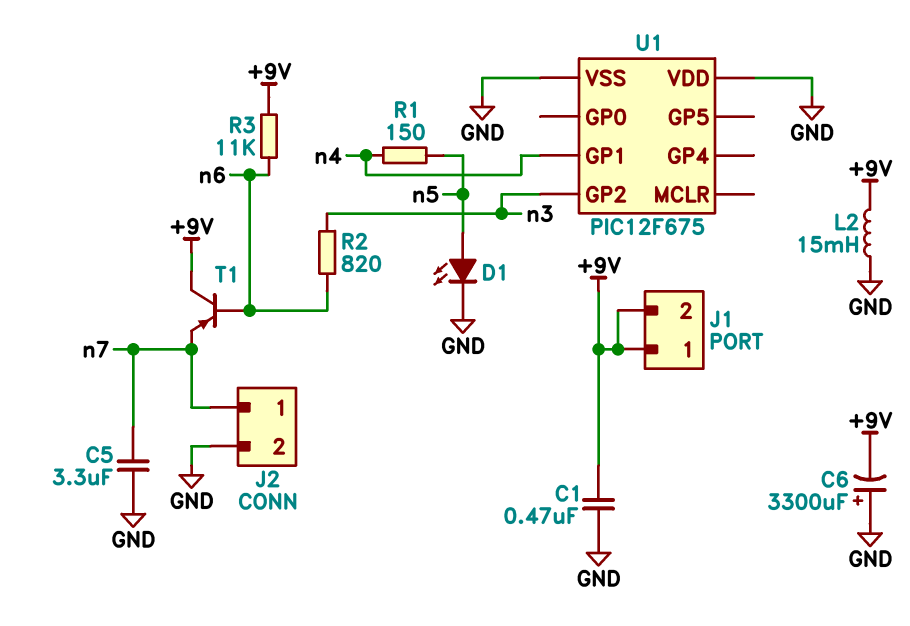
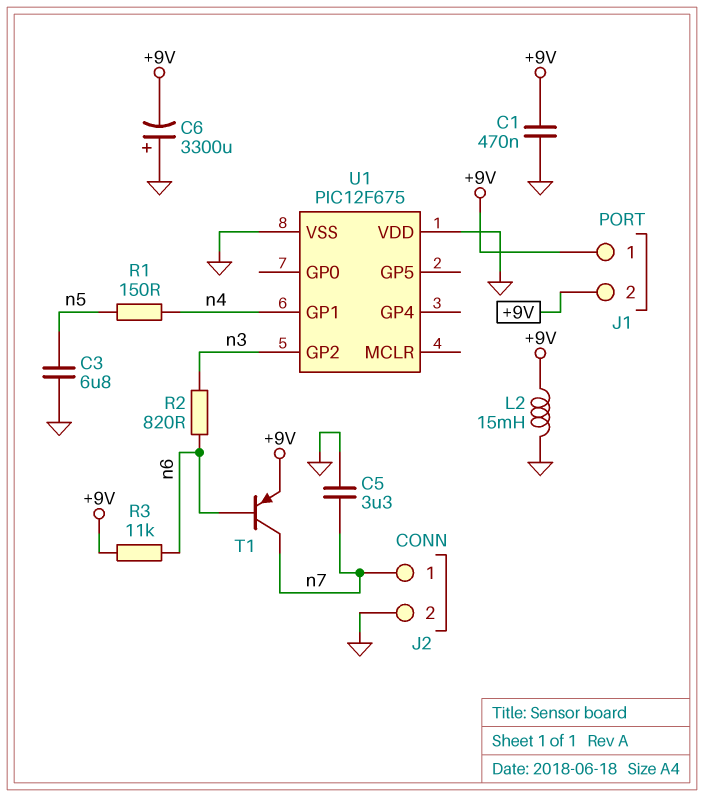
C3: none -> 6.8uF (GND, n5)
D1: LED (A n5, K GND) -> none
T1: PNP (B n6, C +9V, E n7) -> PNP (B n6, C n7, E +9V)

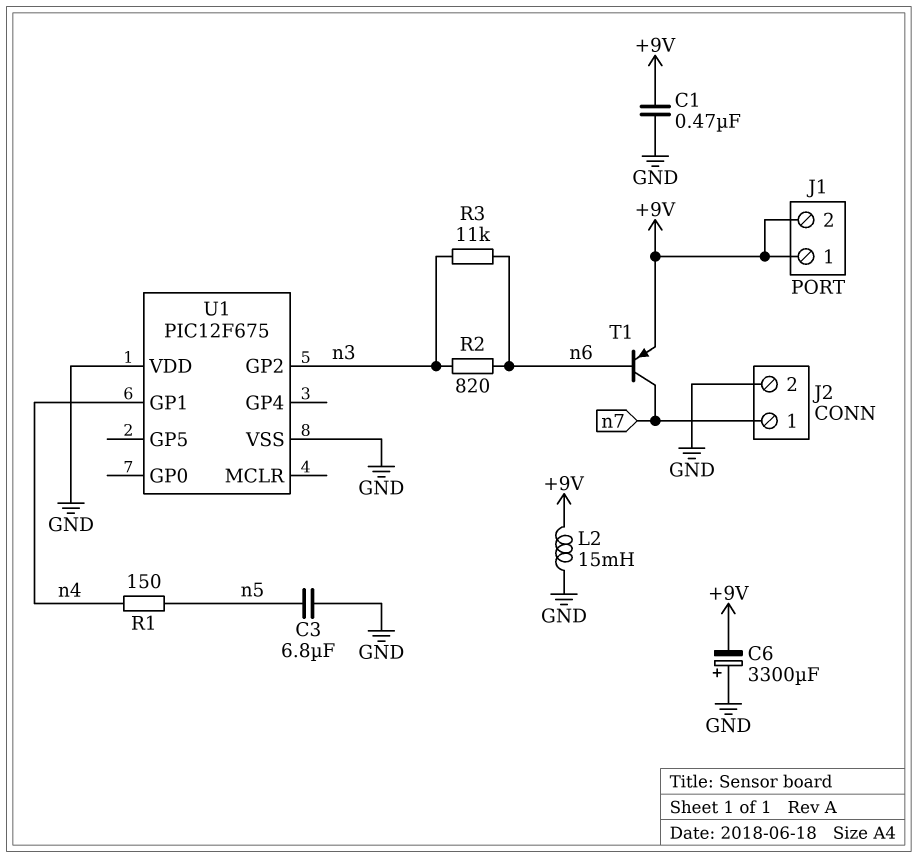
C5: 3.3uF (GND, n7) -> none
R3: 11k (+9V, n6) -> 11k (n3, n6)

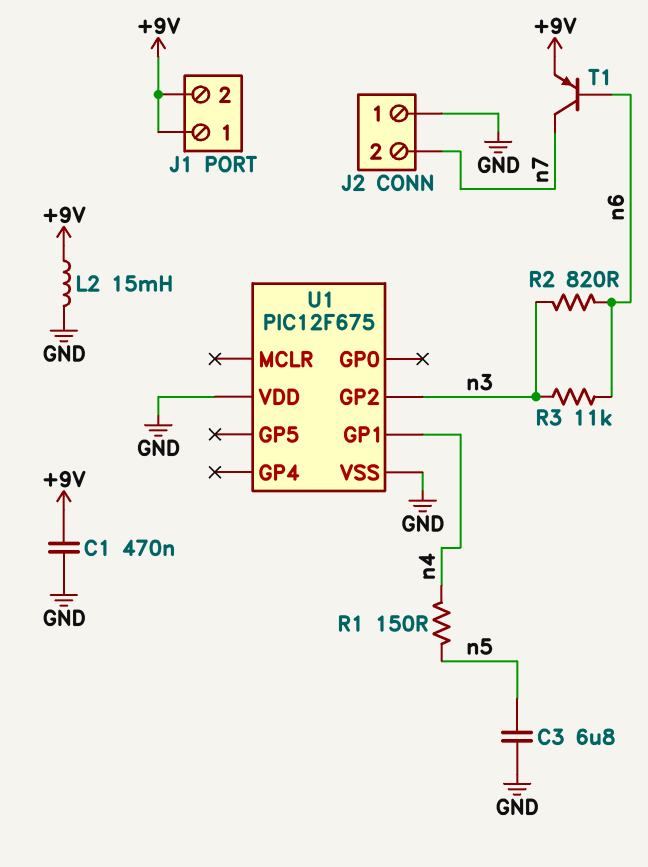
C6: 3300uF (plus GND, minus +9V) -> none
J2 pin 1: n7 -> GND
J2 pin 2: GND -> n7

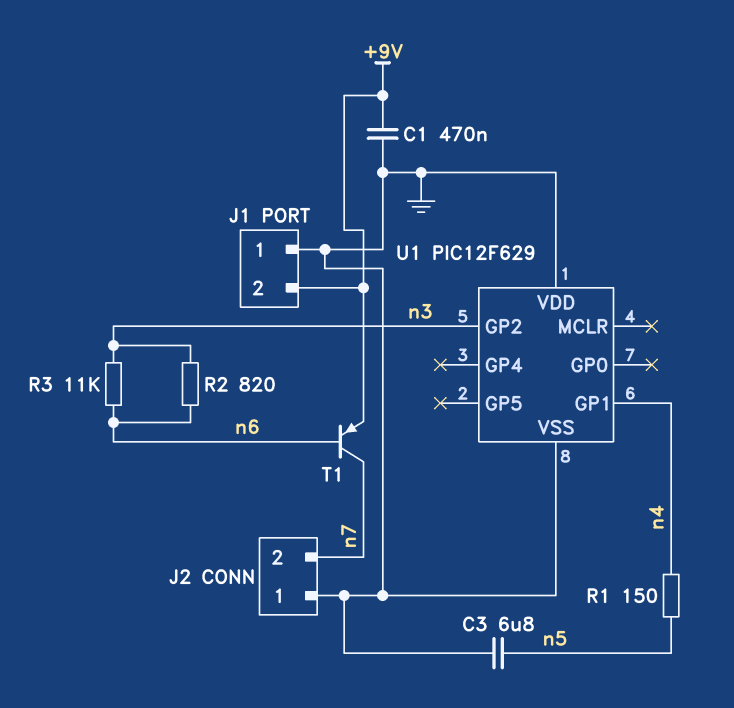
J1 pin 1: +9V -> GND
L2: 15mH (+9V, GND) -> none
U1: PIC12F675 -> PIC12F629

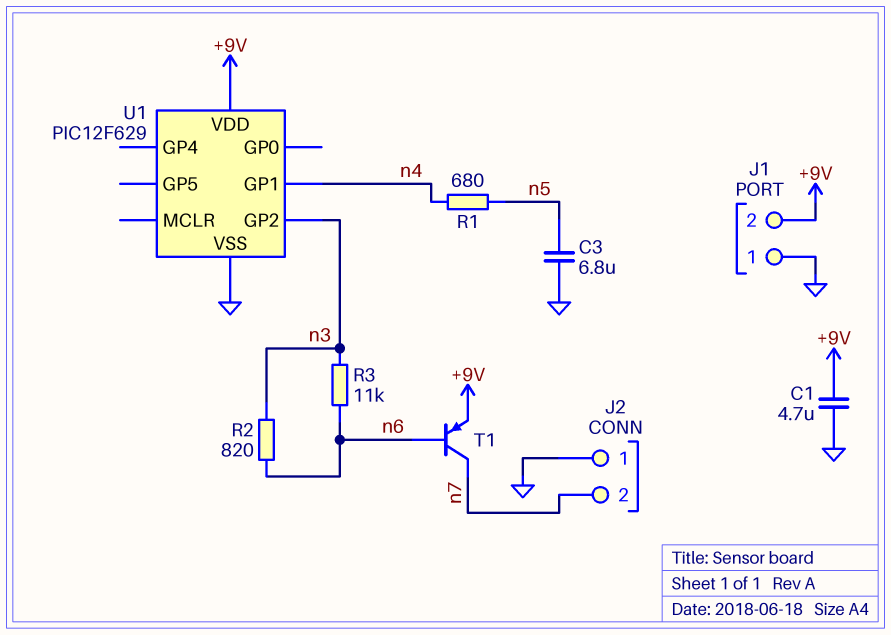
C1: 470nF (+9V, GND) -> 4.7uF (+9V, GND)
R1: 150 (n4, n5) -> 680 (n4, n5)
U1 pin VDD: GND -> +9V

